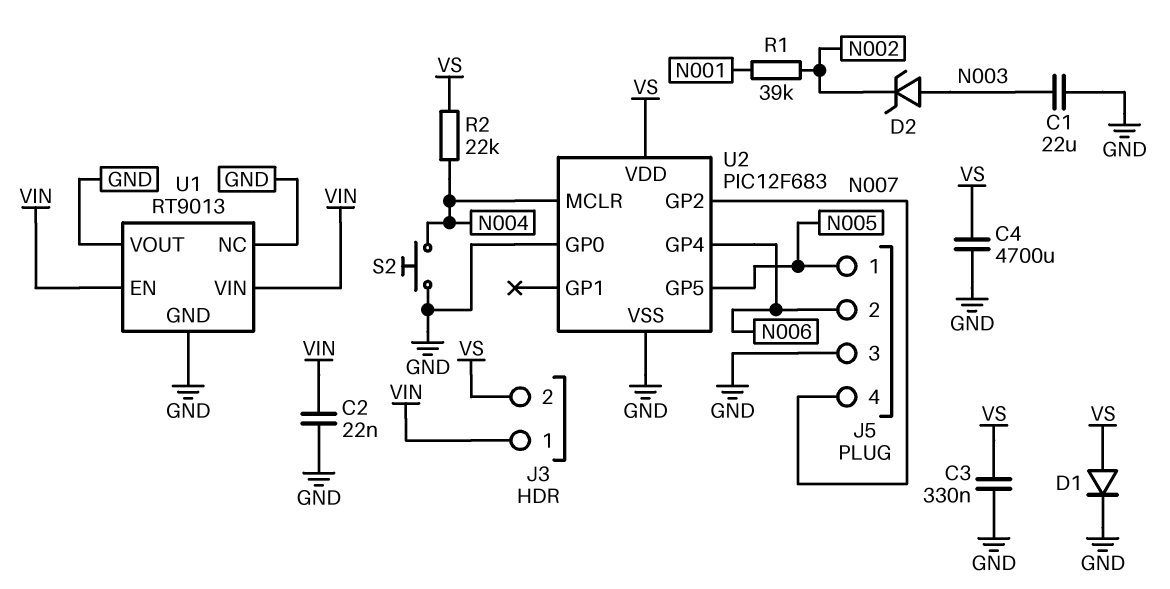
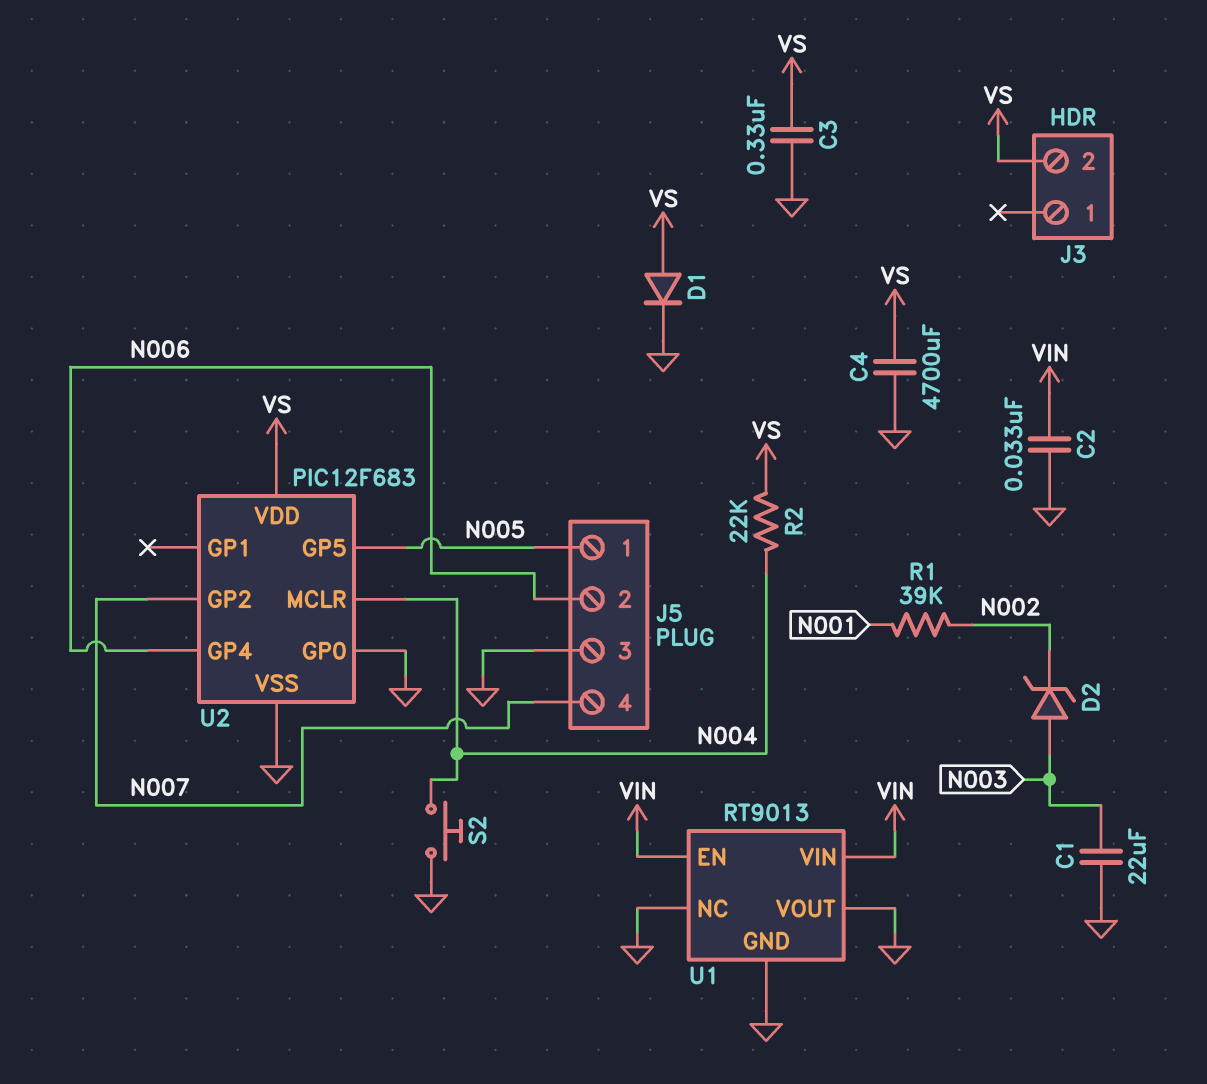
C2: 22nF (GND, VIN) -> 33nF (GND, VIN)
J3 pin 1: VIN -> none

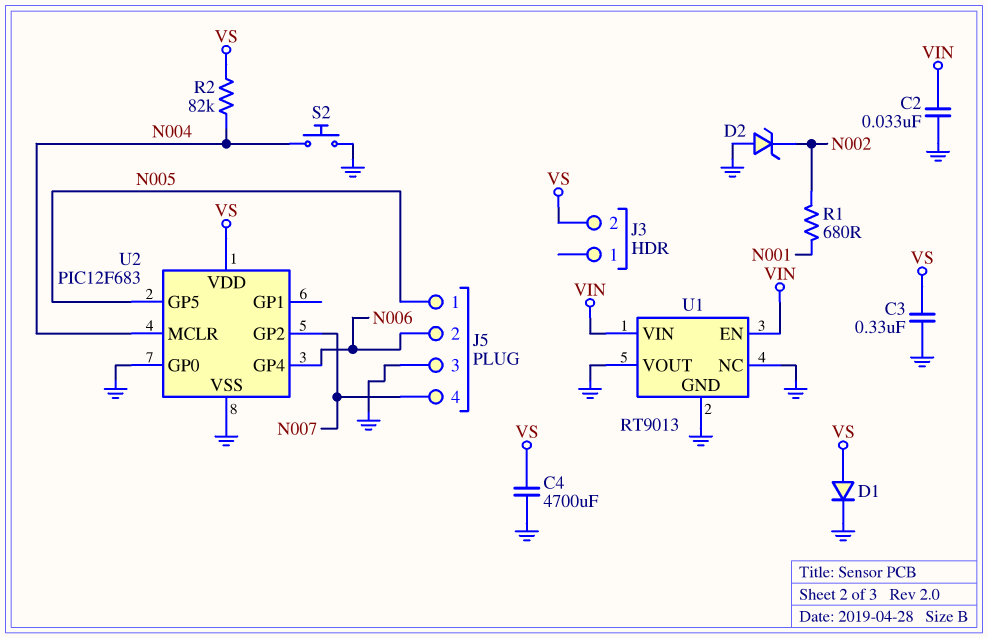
C1: 22uF (GND, N003) -> none
D2: zener (A N003, K N002) -> zener (A GND, K N002)
R1: 39k (N001, N002) -> 680 (N001, N002)
R2: 22k (N004, VS) -> 82k (N004, VS)

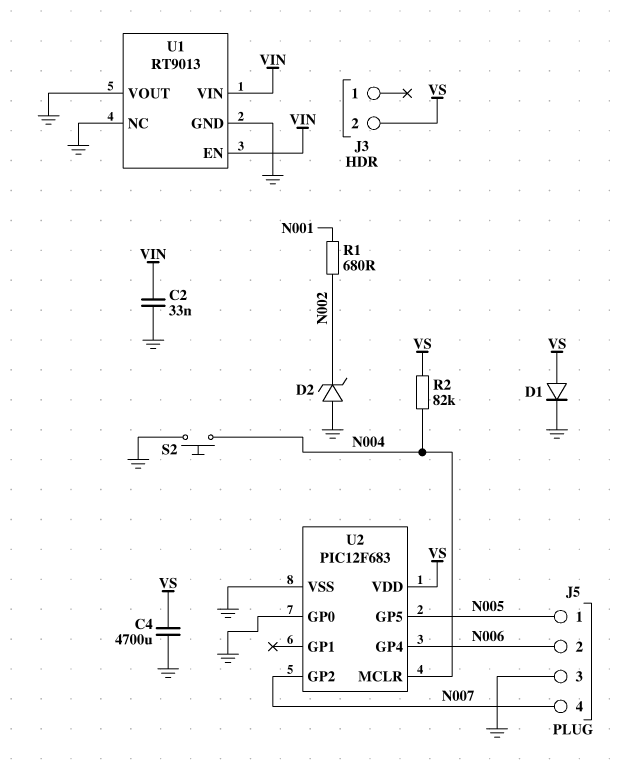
C3: 330nF (GND, VS) -> none

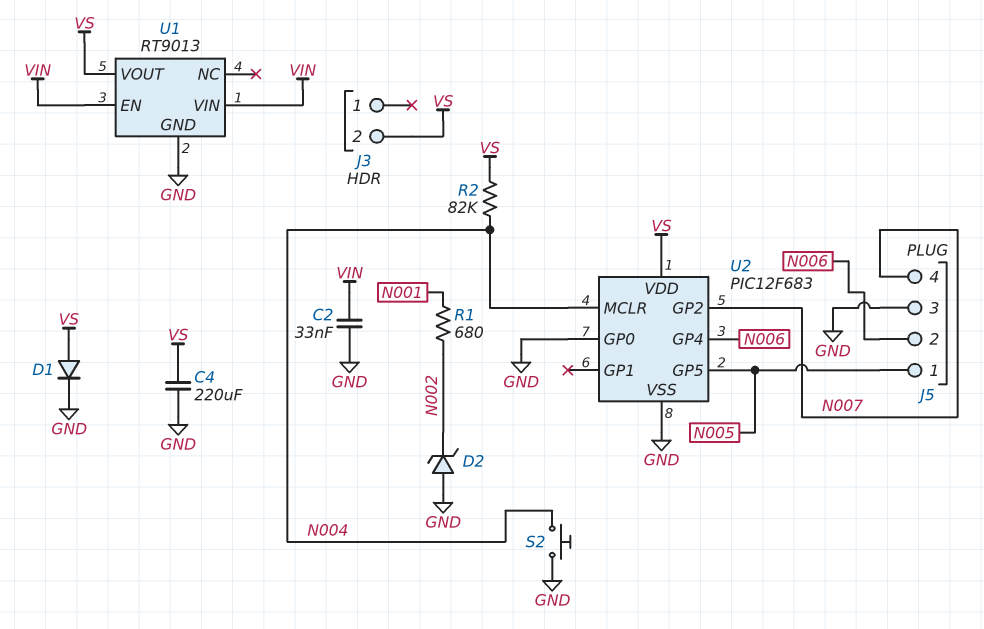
C4: 4700uF (GND, VS) -> 220uF (GND, VS)
U1 pin NC: GND -> none
U1 pin VOUT: GND -> VS

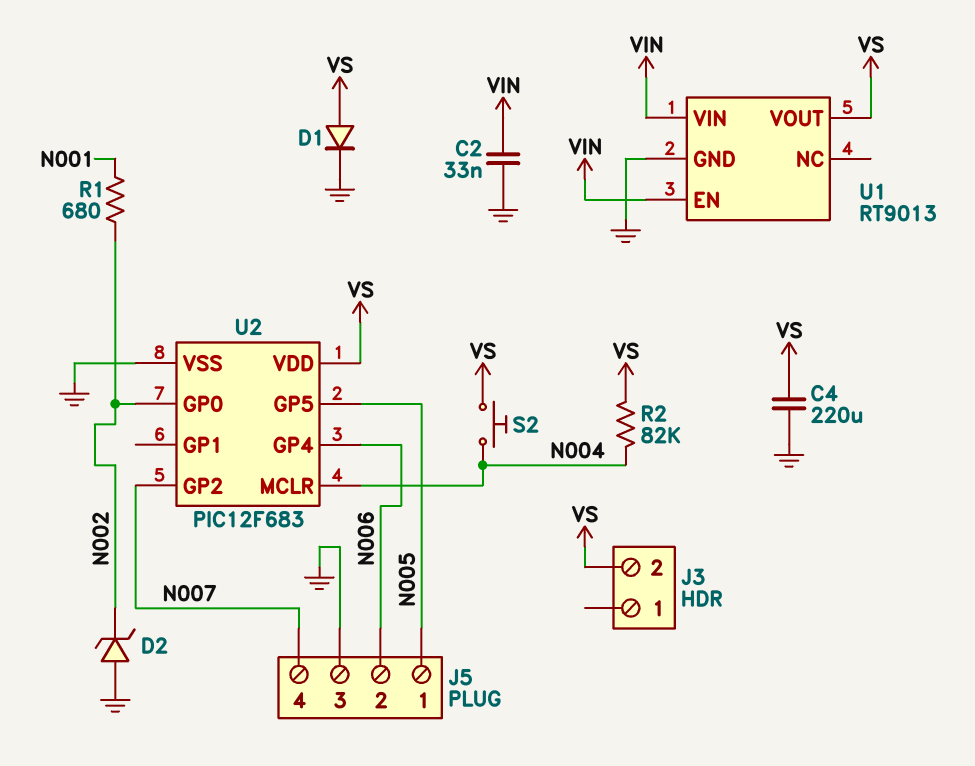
S2: button (GND, N004) -> button (N004, VS)
U2 pin GP0: GND -> N002

